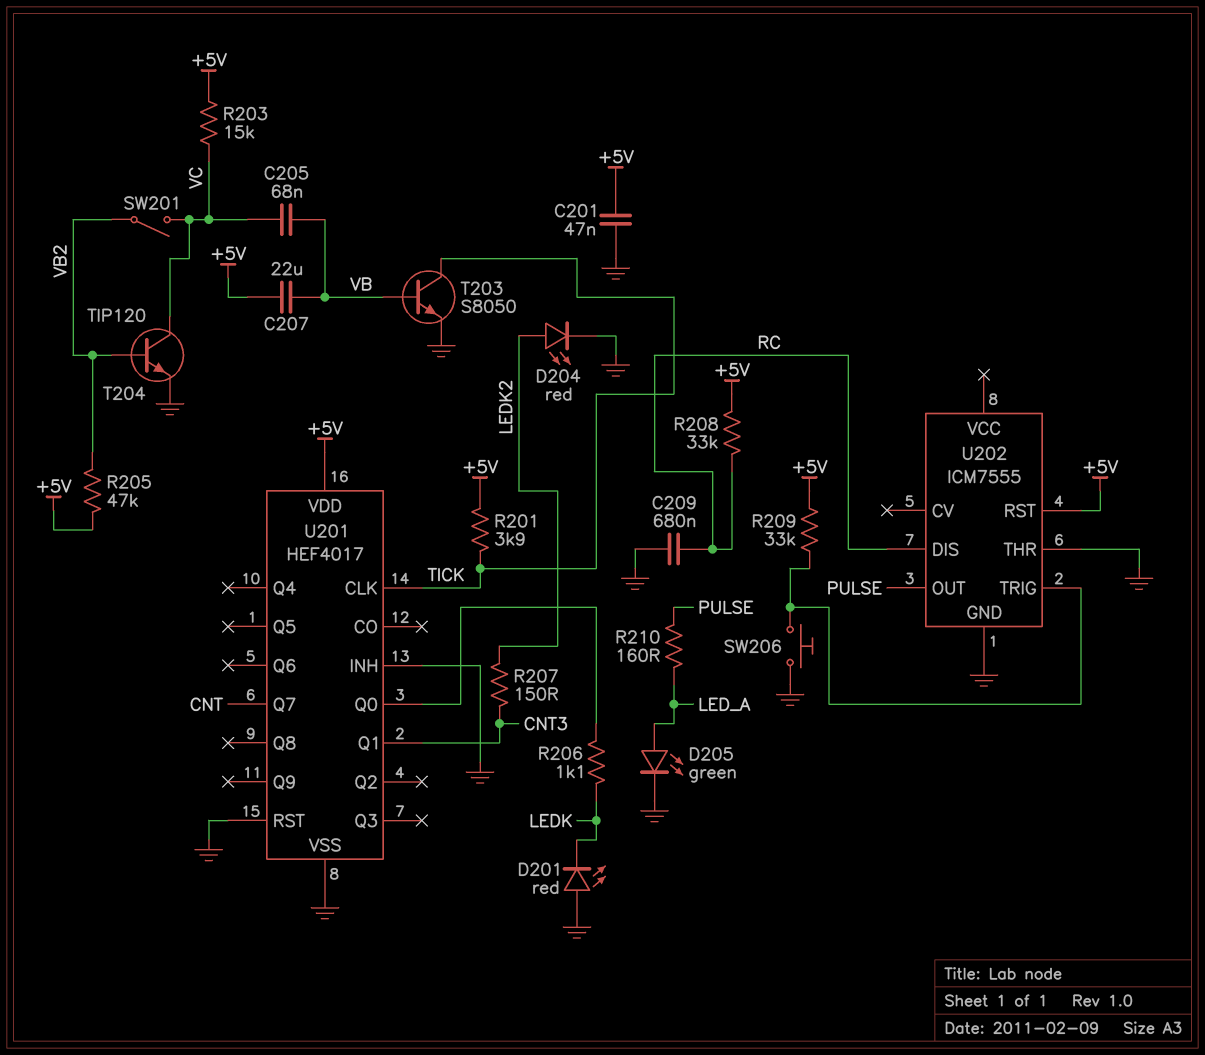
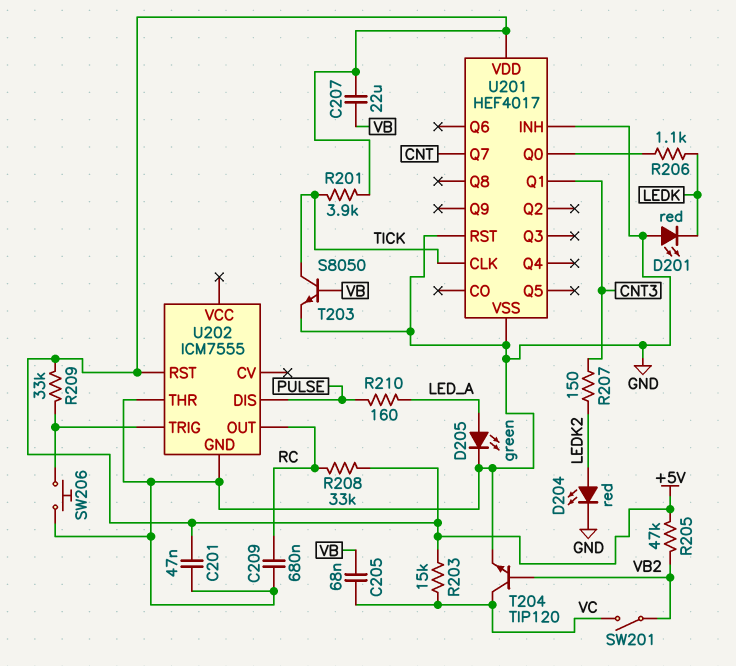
U202 pin DIS: RC -> PULSE
U202 pin OUT: PULSE -> RC

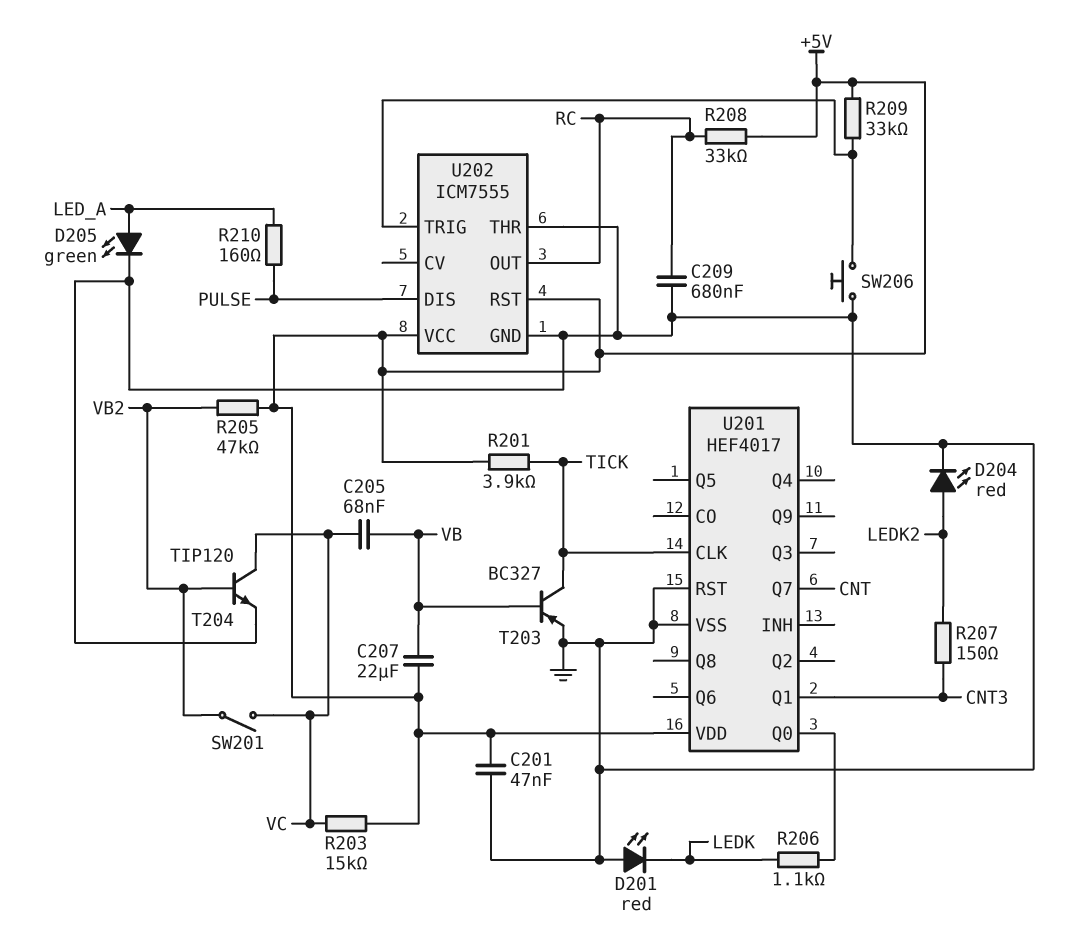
T203: NPN S8050 (B VB, C TICK, E GND) -> PNP BC327 (B VB, C TICK, E GND)
U201 pin INH: GND -> none
U202 pin VCC: none -> +5V

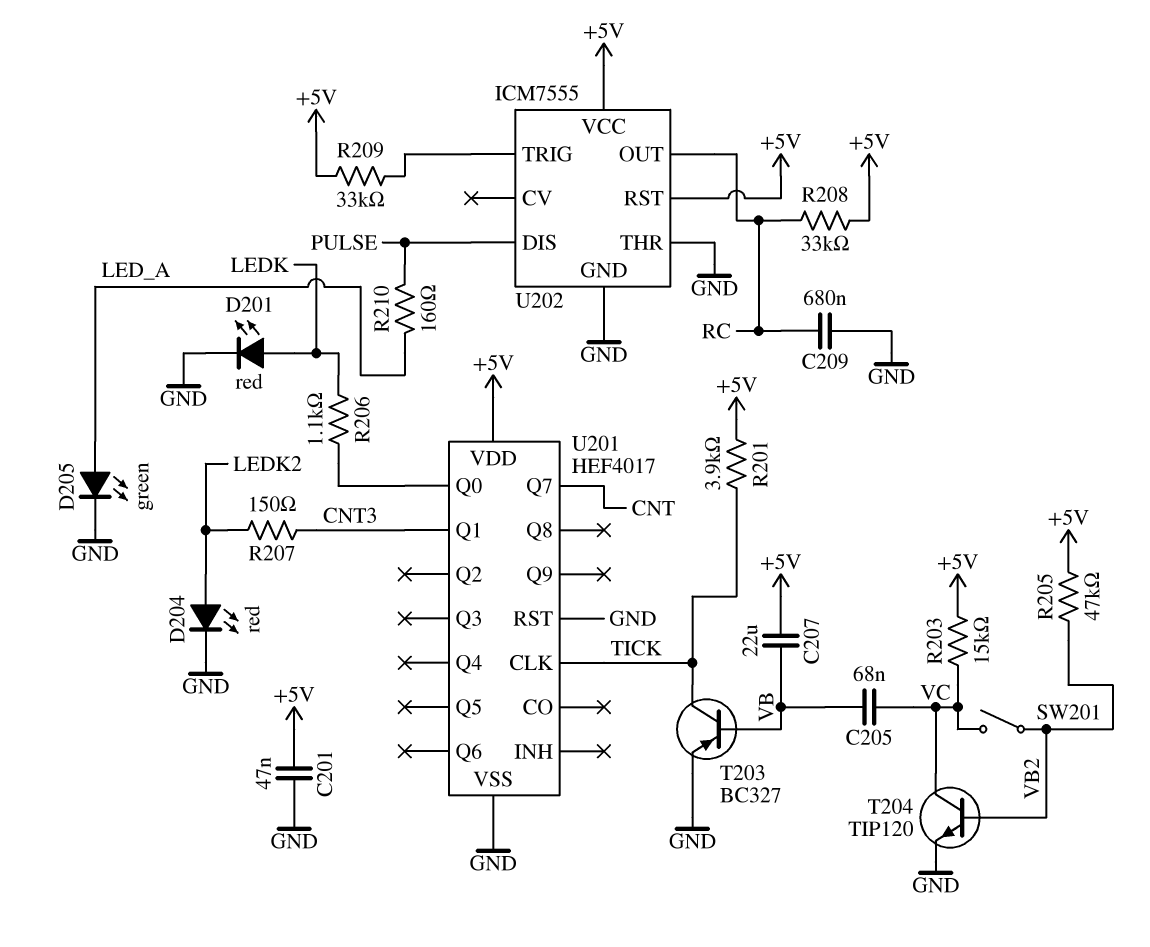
D201: LED red (A GND, K LEDK) -> LED red (A LEDK, K GND)
SW206: button (GND, U202/TRIG) -> none

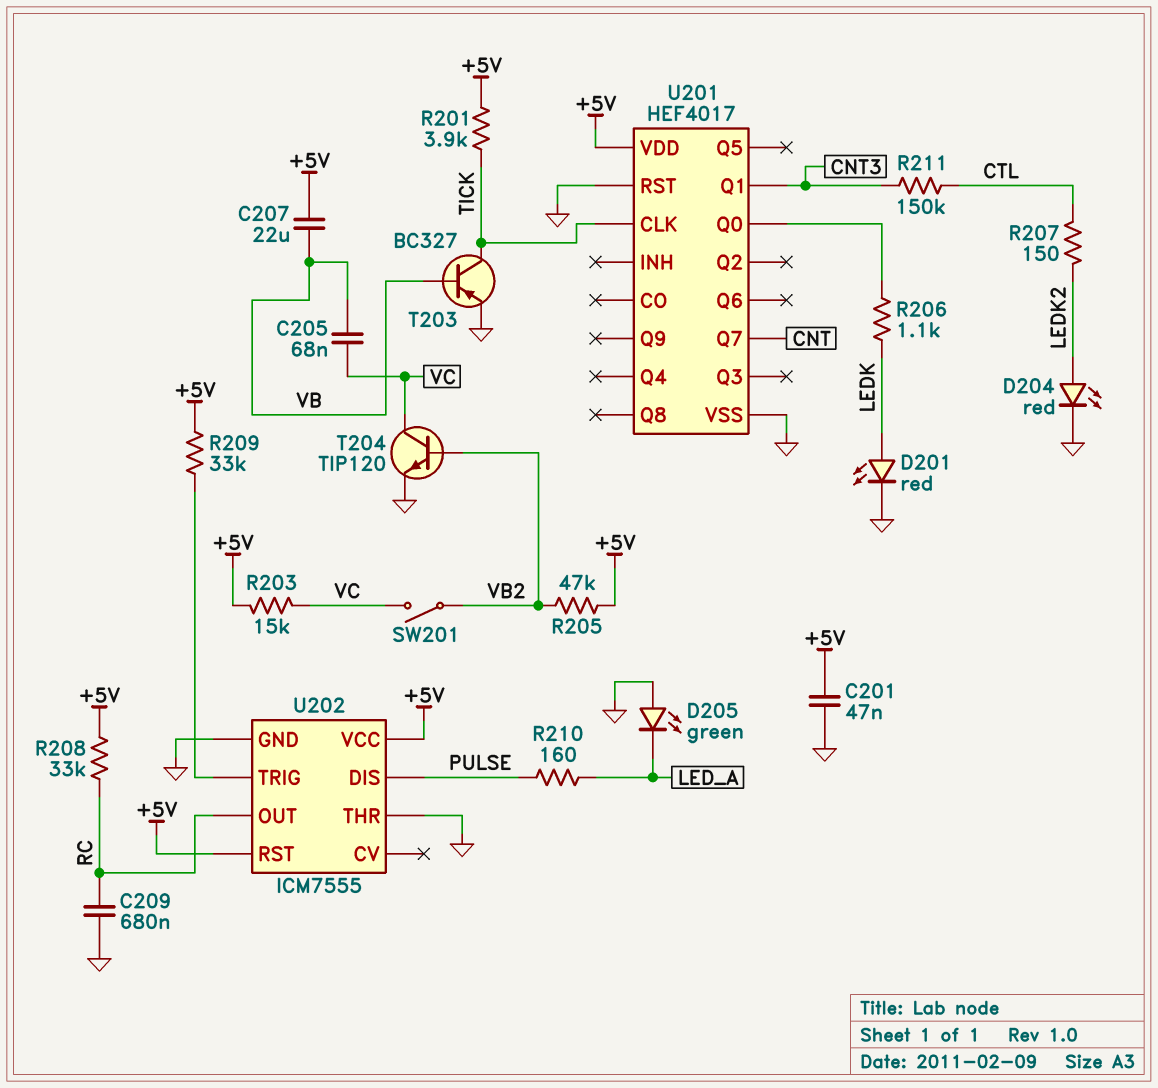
D205: LED green (A LED_A, K GND) -> LED green (A GND, K LED_A)
R207: 150 (CNT3, LEDK2) -> 150 (CTL, LEDK2)
R211: none -> 150k (CNT3, CTL)

